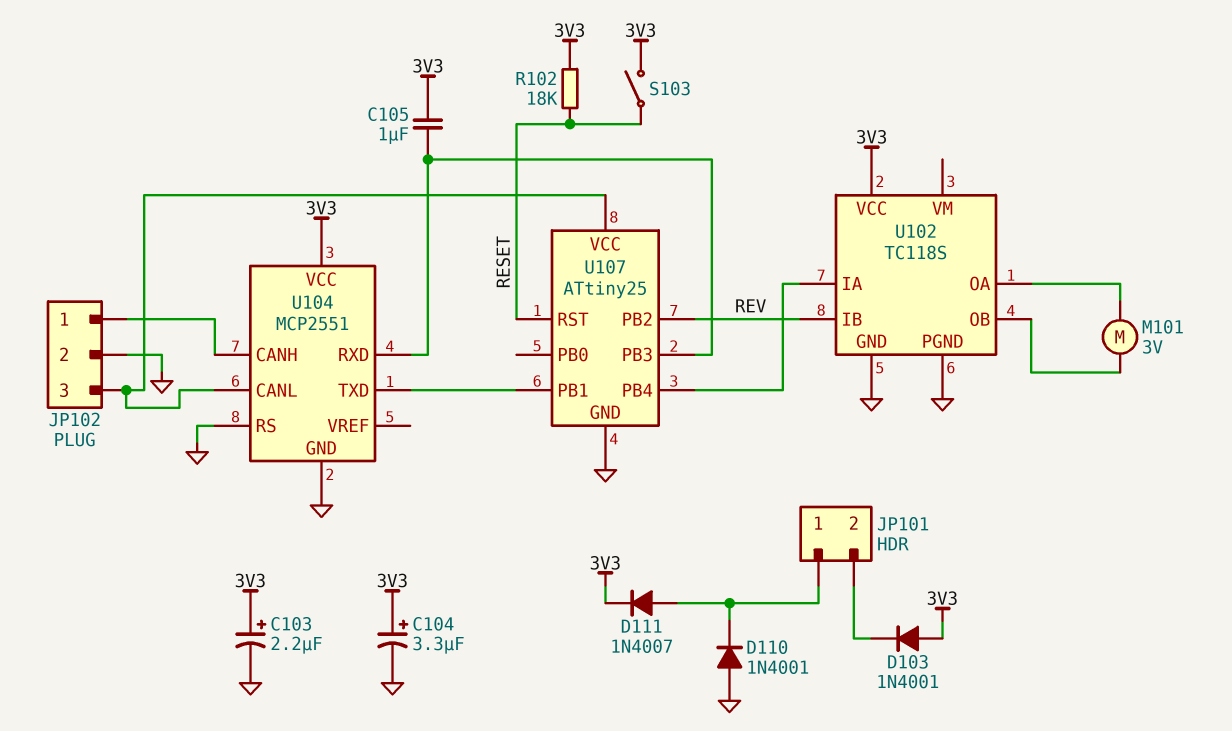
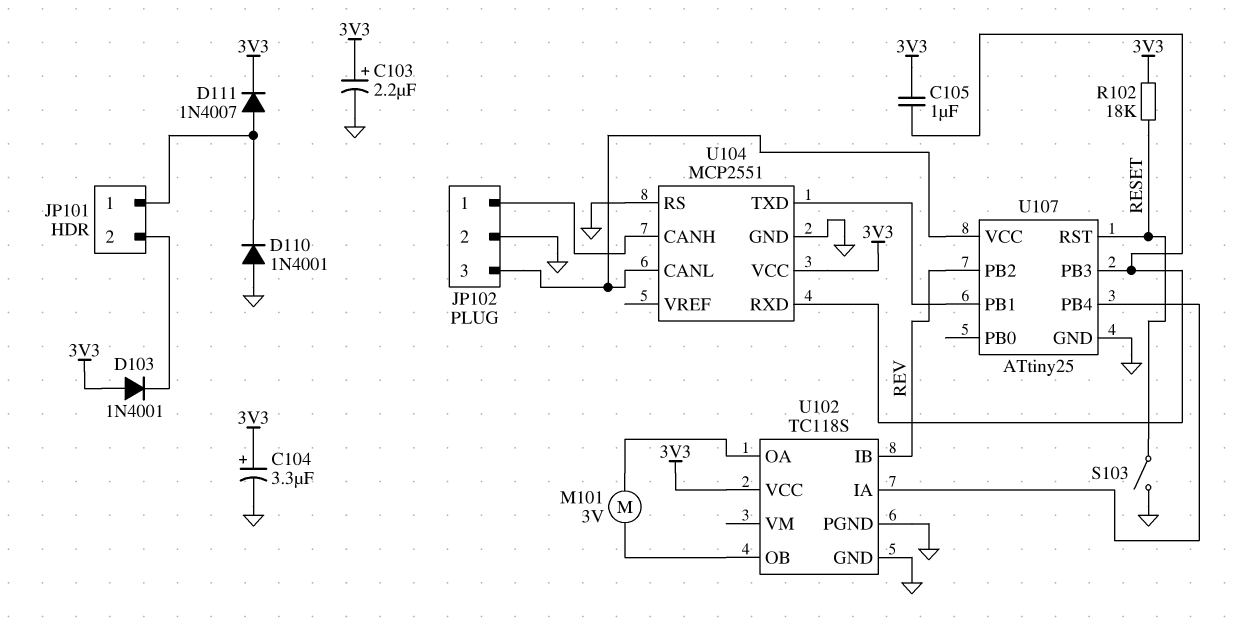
S103: switch (3V3, RESET) -> switch (GND, RESET)

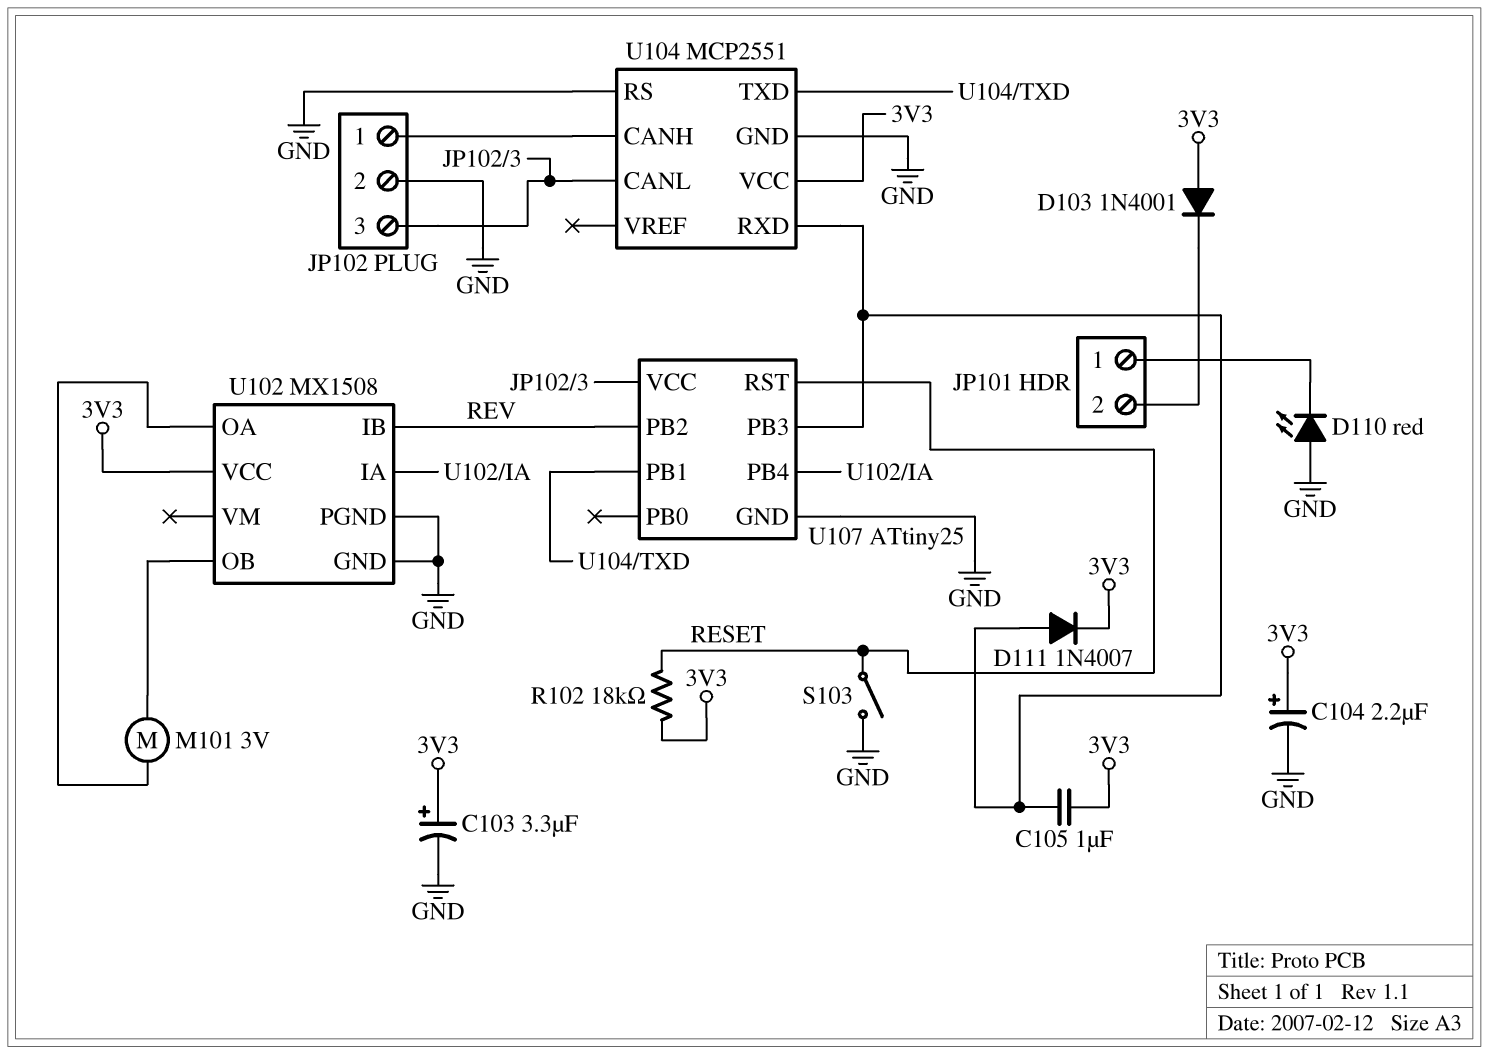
C103: 2.2uF (plus 3V3, minus GND) -> 3.3uF (plus 3V3, minus GND)
C104: 3.3uF (plus 3V3, minus GND) -> 2.2uF (plus 3V3, minus GND)
D110: diode 1N4001 (A GND, K JP101/1) -> LED red (A GND, K JP101/1)
D111: diode 1N4007 (A JP101/1, K 3V3) -> diode 1N4007 (A U104/RXD, K 3V3)
U102: TC118S -> MX1508

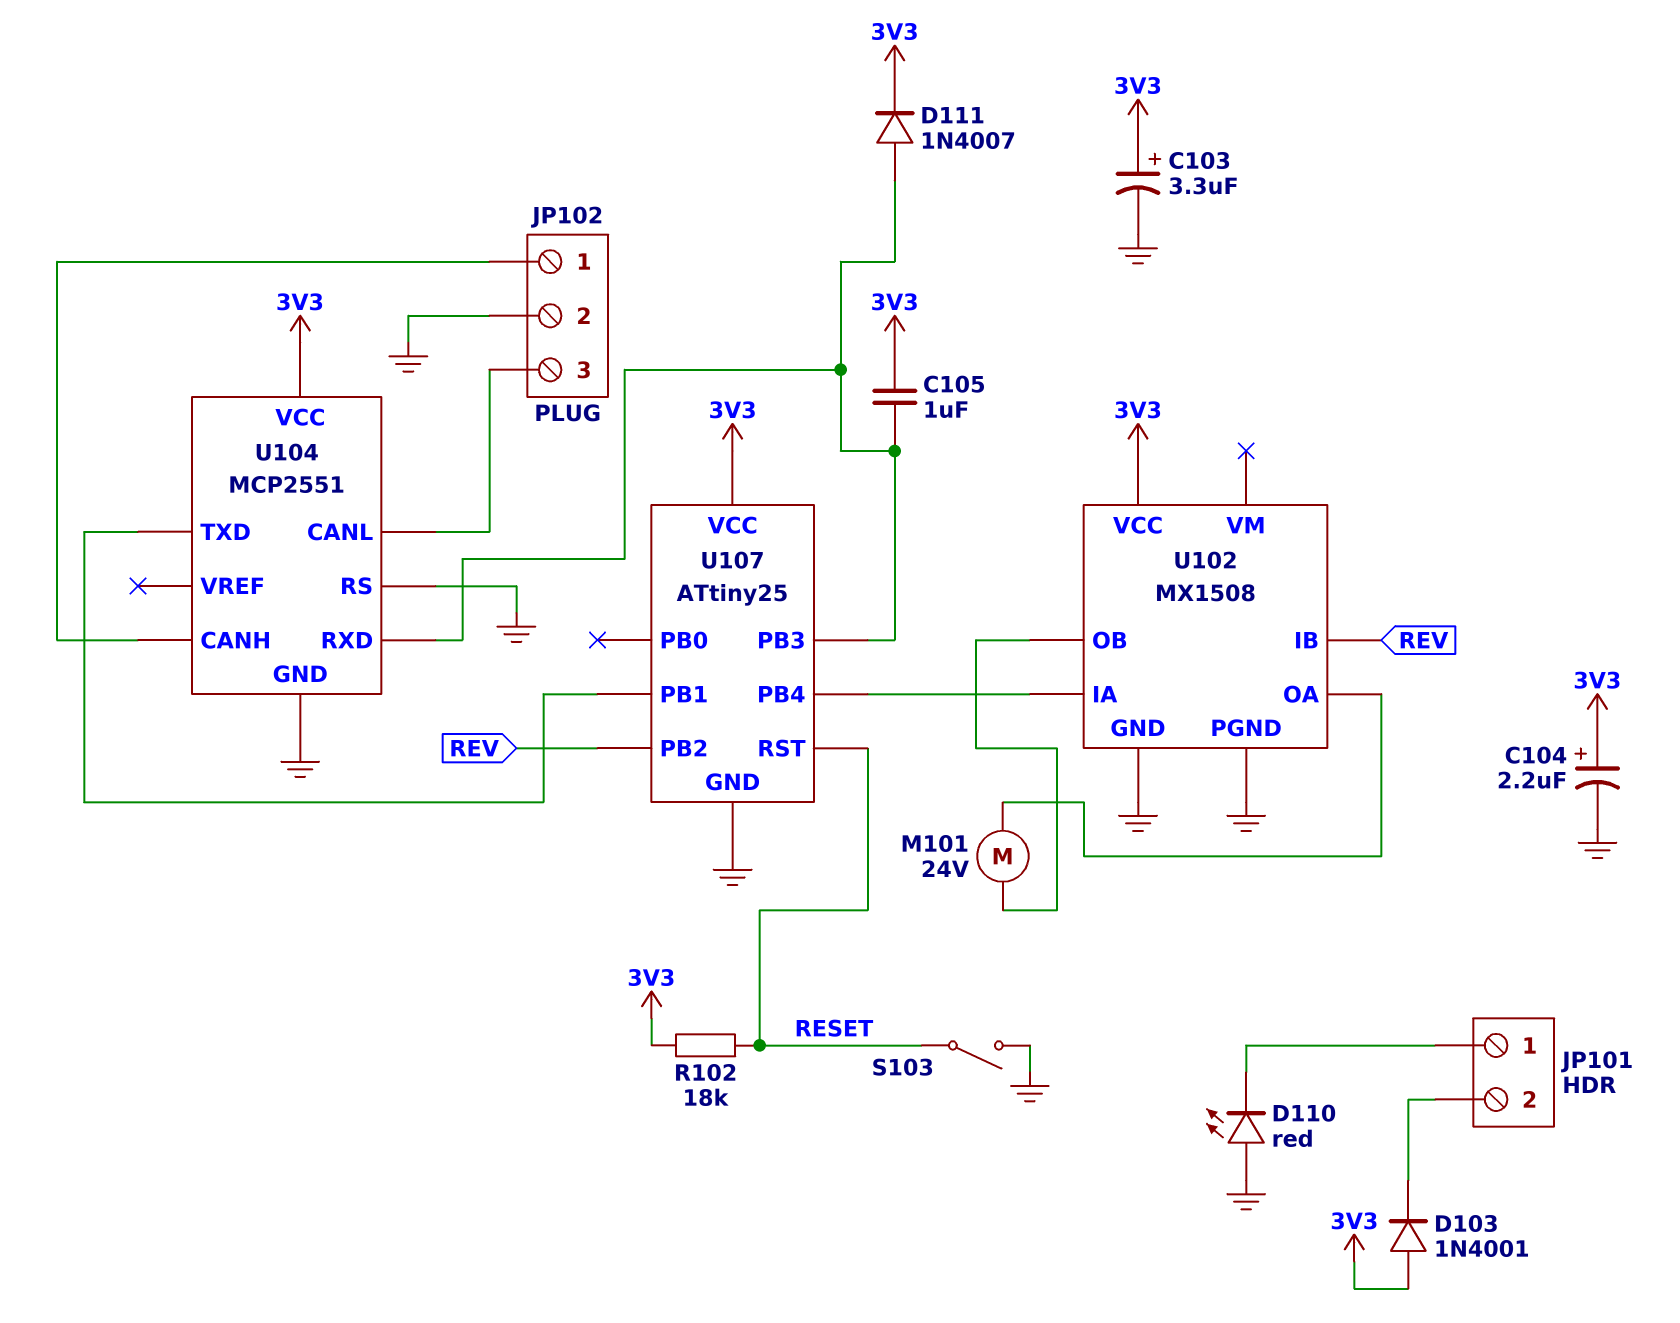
M101: motor 3V (U102/OA, U102/OB) -> motor 24V (U102/OA, U102/OB)
U107 pin VCC: JP102/3 -> 3V3

